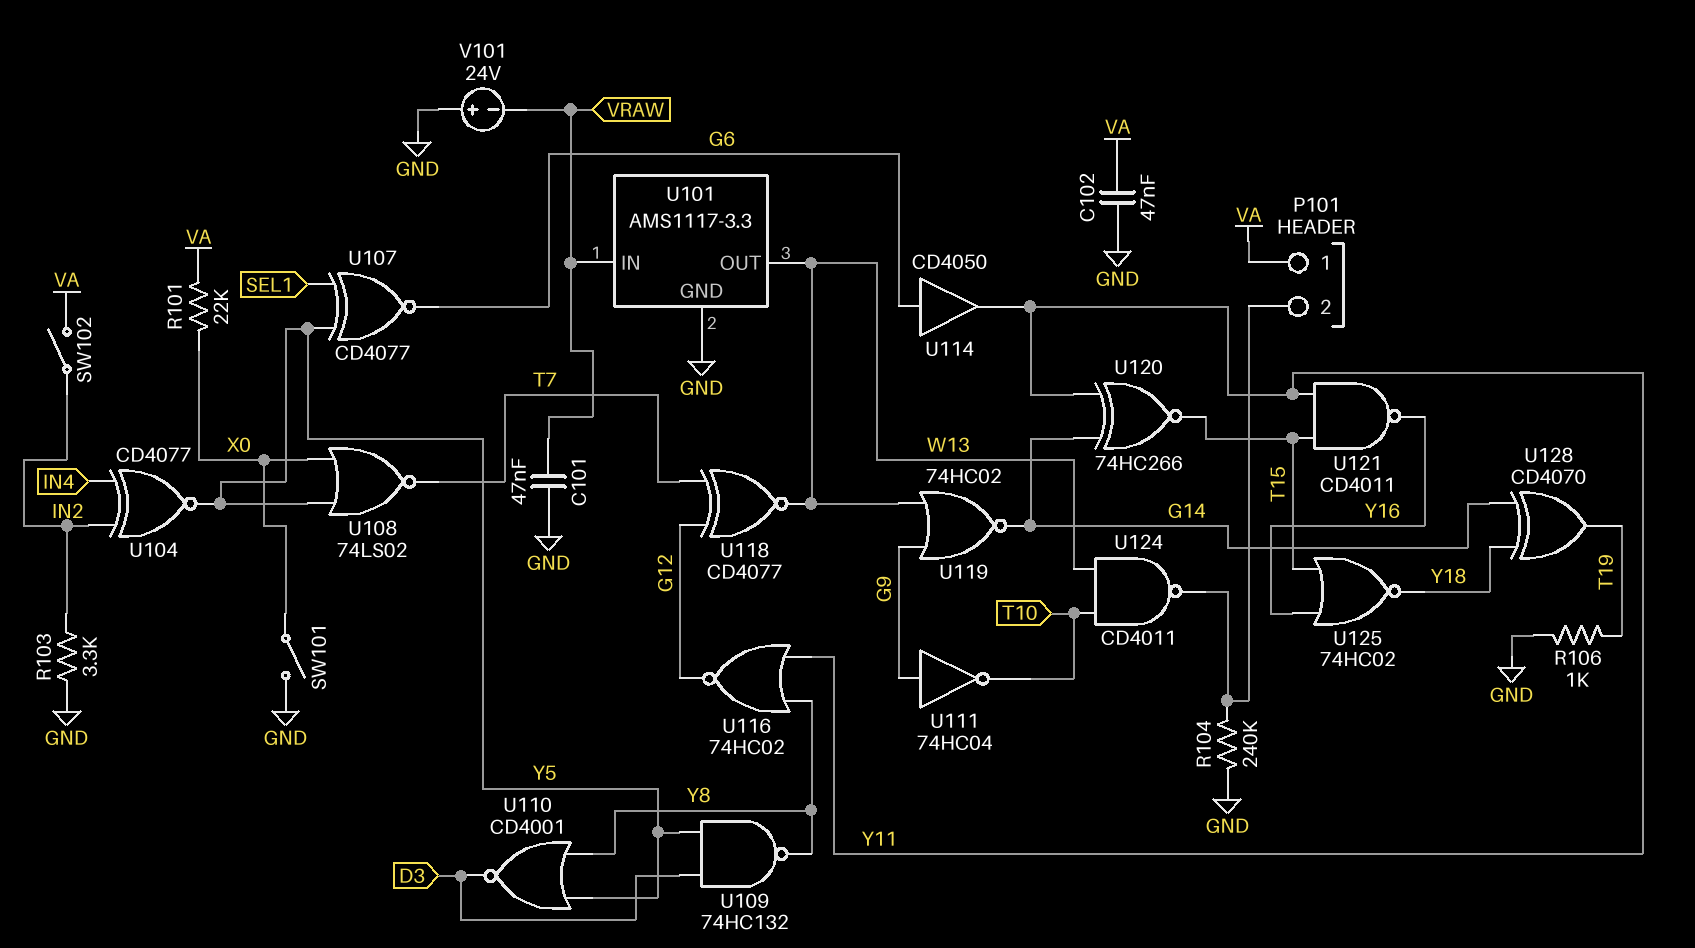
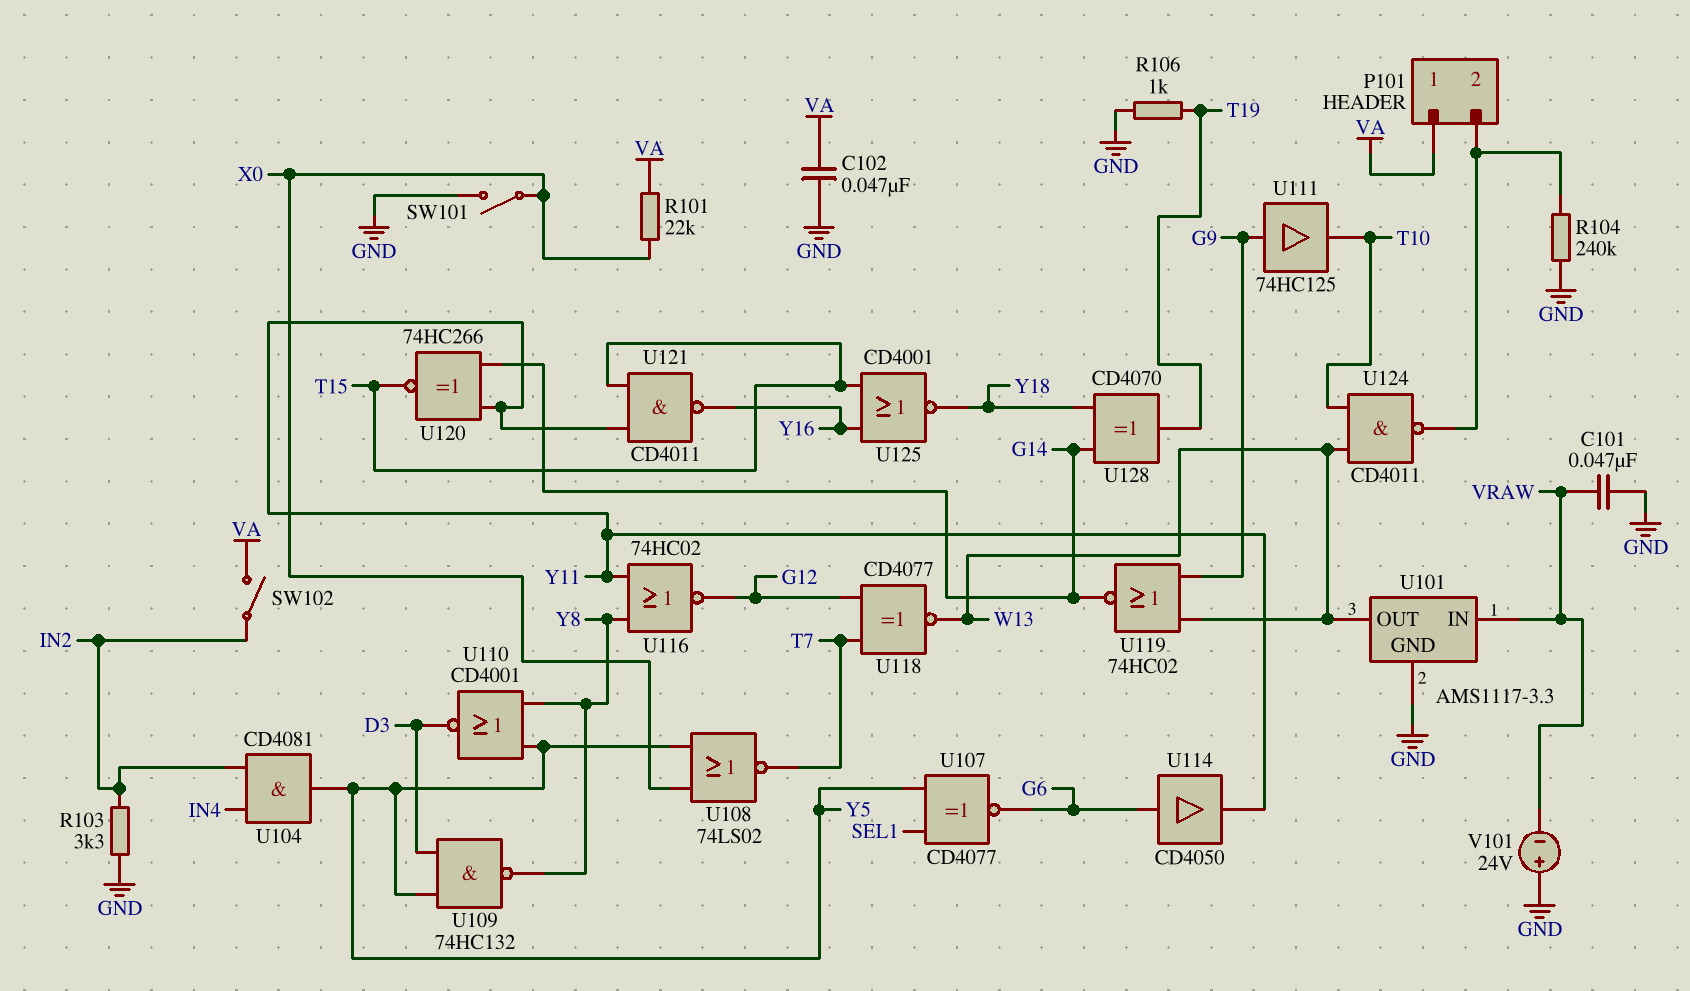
U104: XNOR CD4077 (in IN2, in IN4, out Y5) -> AND CD4081 (in IN2, in IN4, out Y5)
U111: NOT 74HC04 (in G9, out T10) -> buffer 74HC125 (in G9, out T10)
U125: NOR 74HC02 (in T15, in Y16, out Y18) -> NOR CD4001 (in T15, in Y16, out Y18)

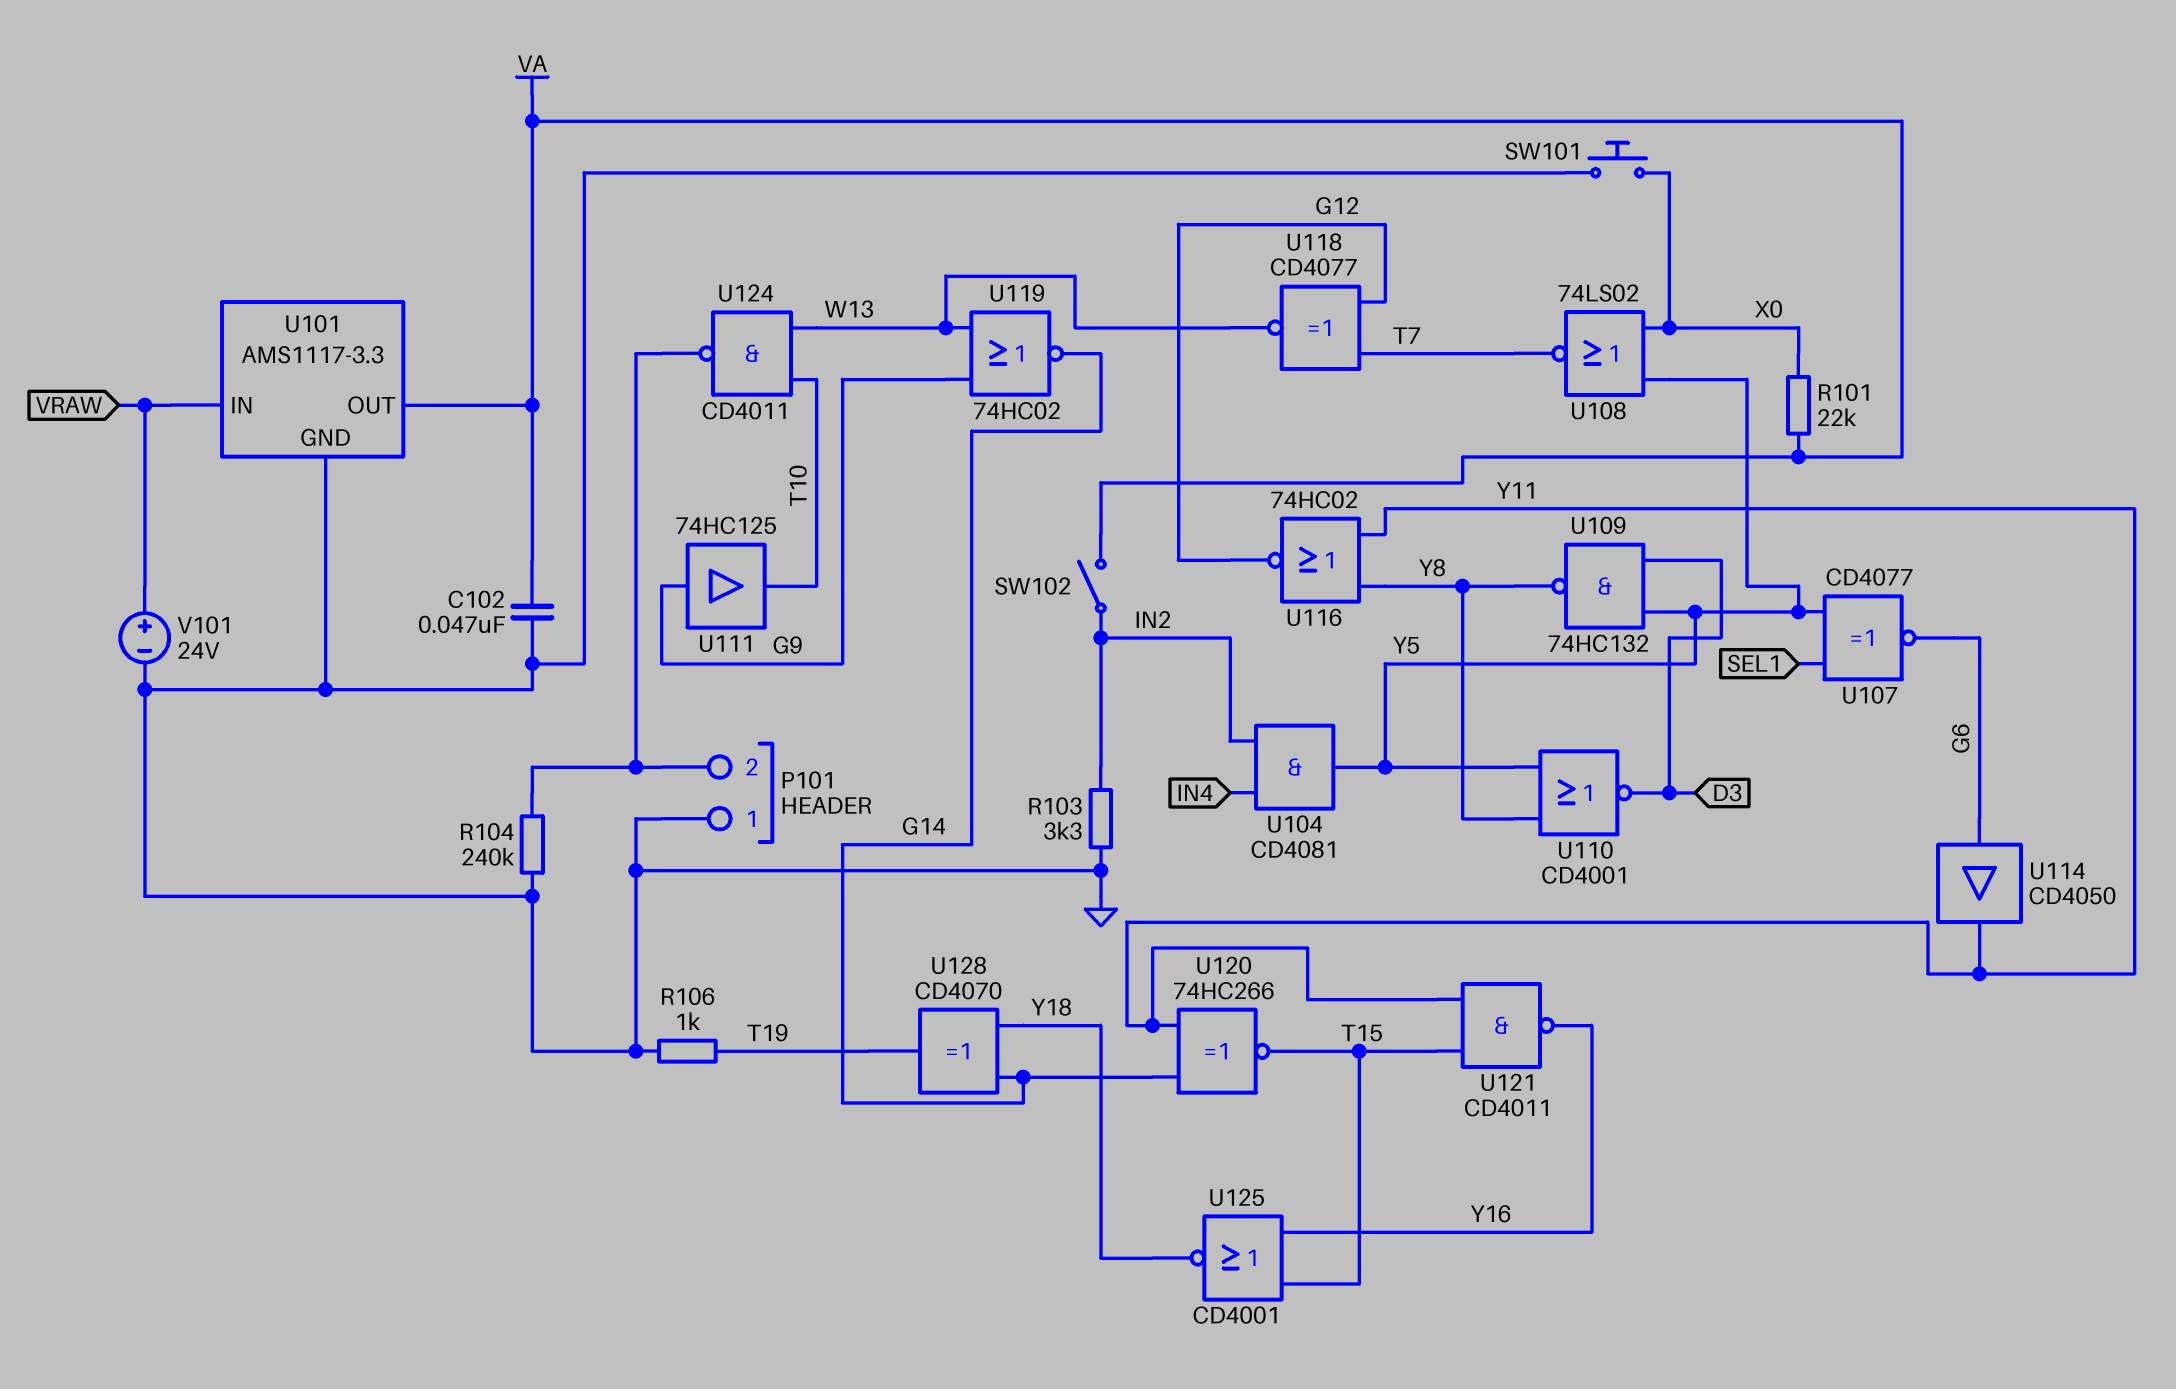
C101: 47nF (GND, VRAW) -> none
P101 pin 1: VA -> GND
SW101: switch (GND, X0) -> button (GND, X0)
U101 pin OUT: W13 -> VA
V101: 24V (plus GND, minus VRAW) -> 24V (plus VRAW, minus GND)

